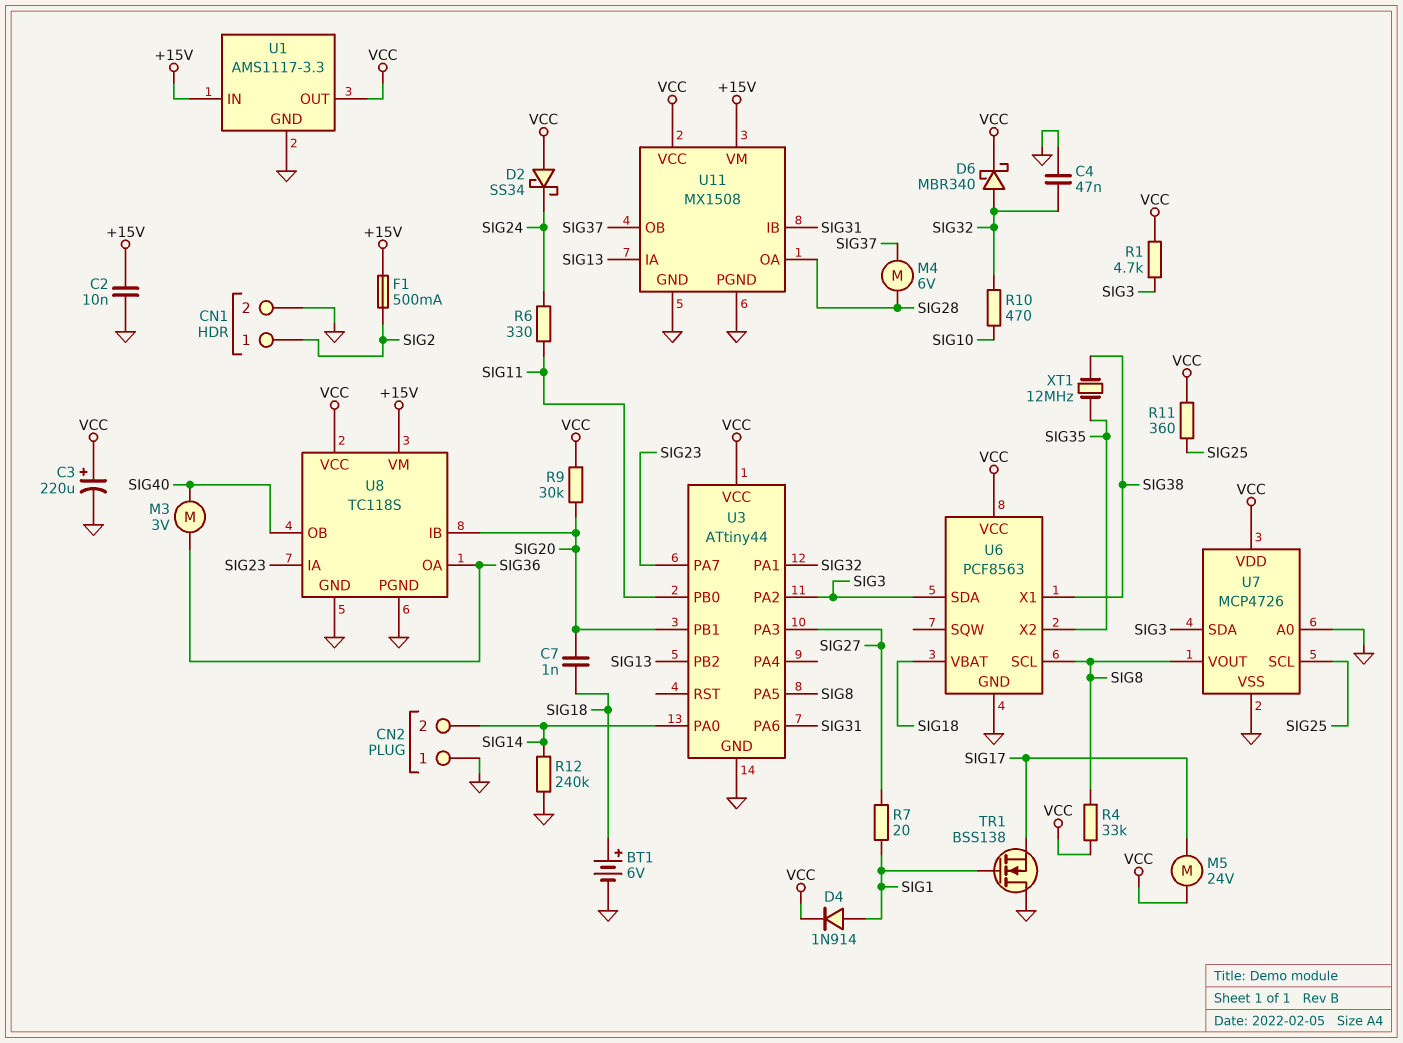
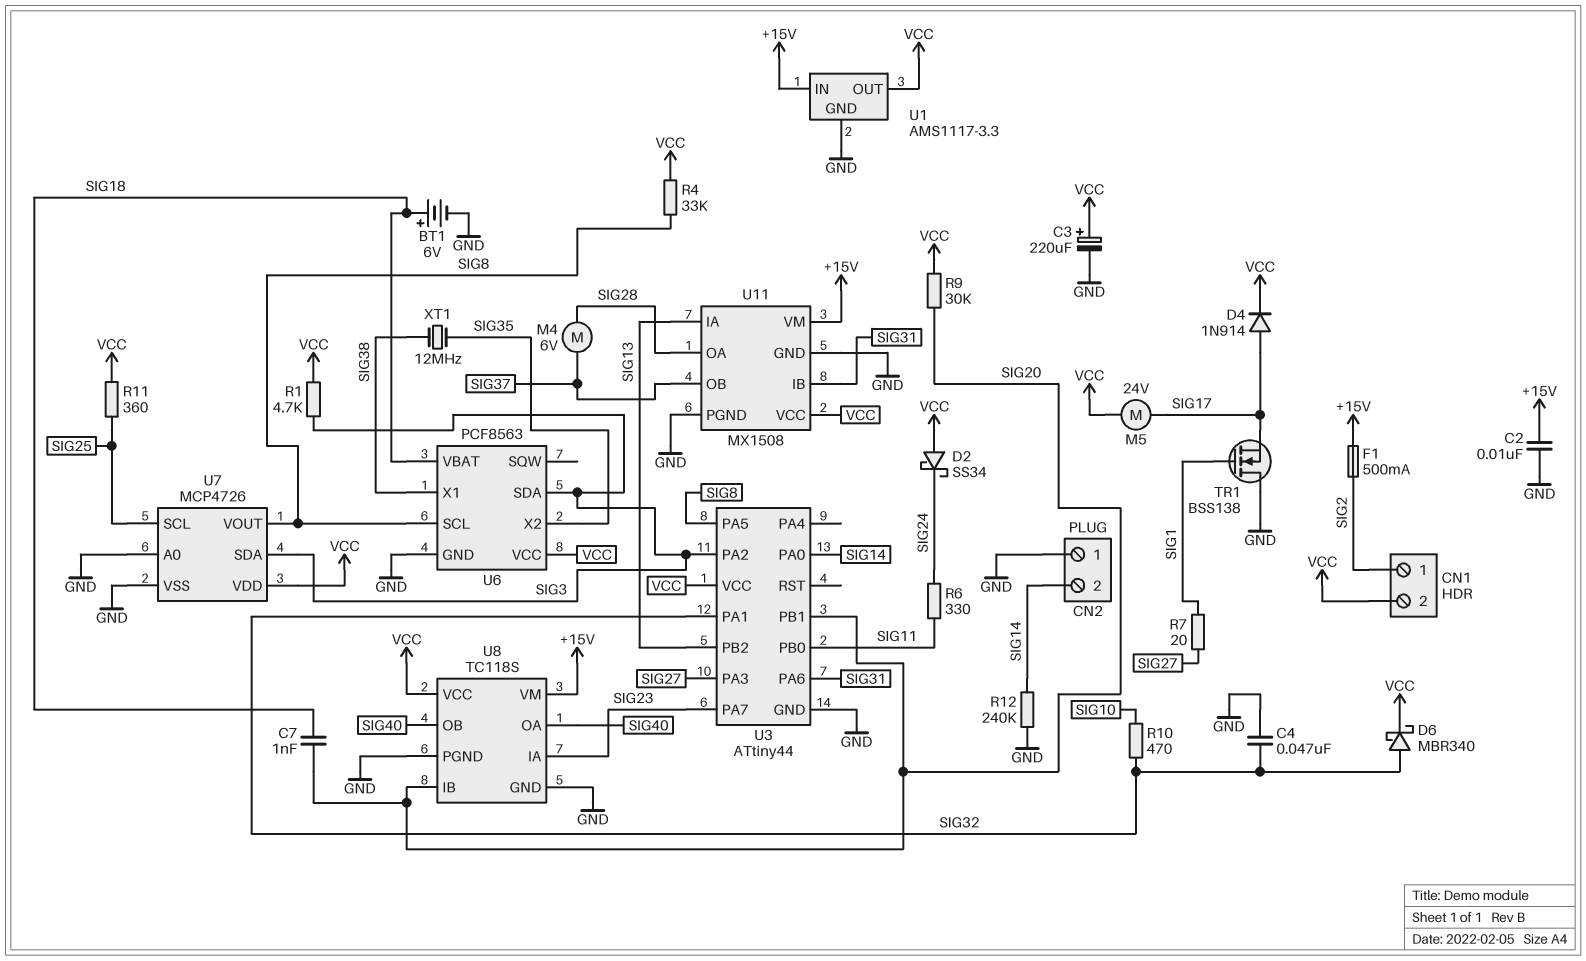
CN1 pin 2: GND -> VCC
D4: diode 1N914 (A SIG1, K VCC) -> diode 1N914 (A SIG17, K VCC)
M3: motor 3V (SIG36, SIG40) -> none
U8 pin OA: SIG36 -> SIG40

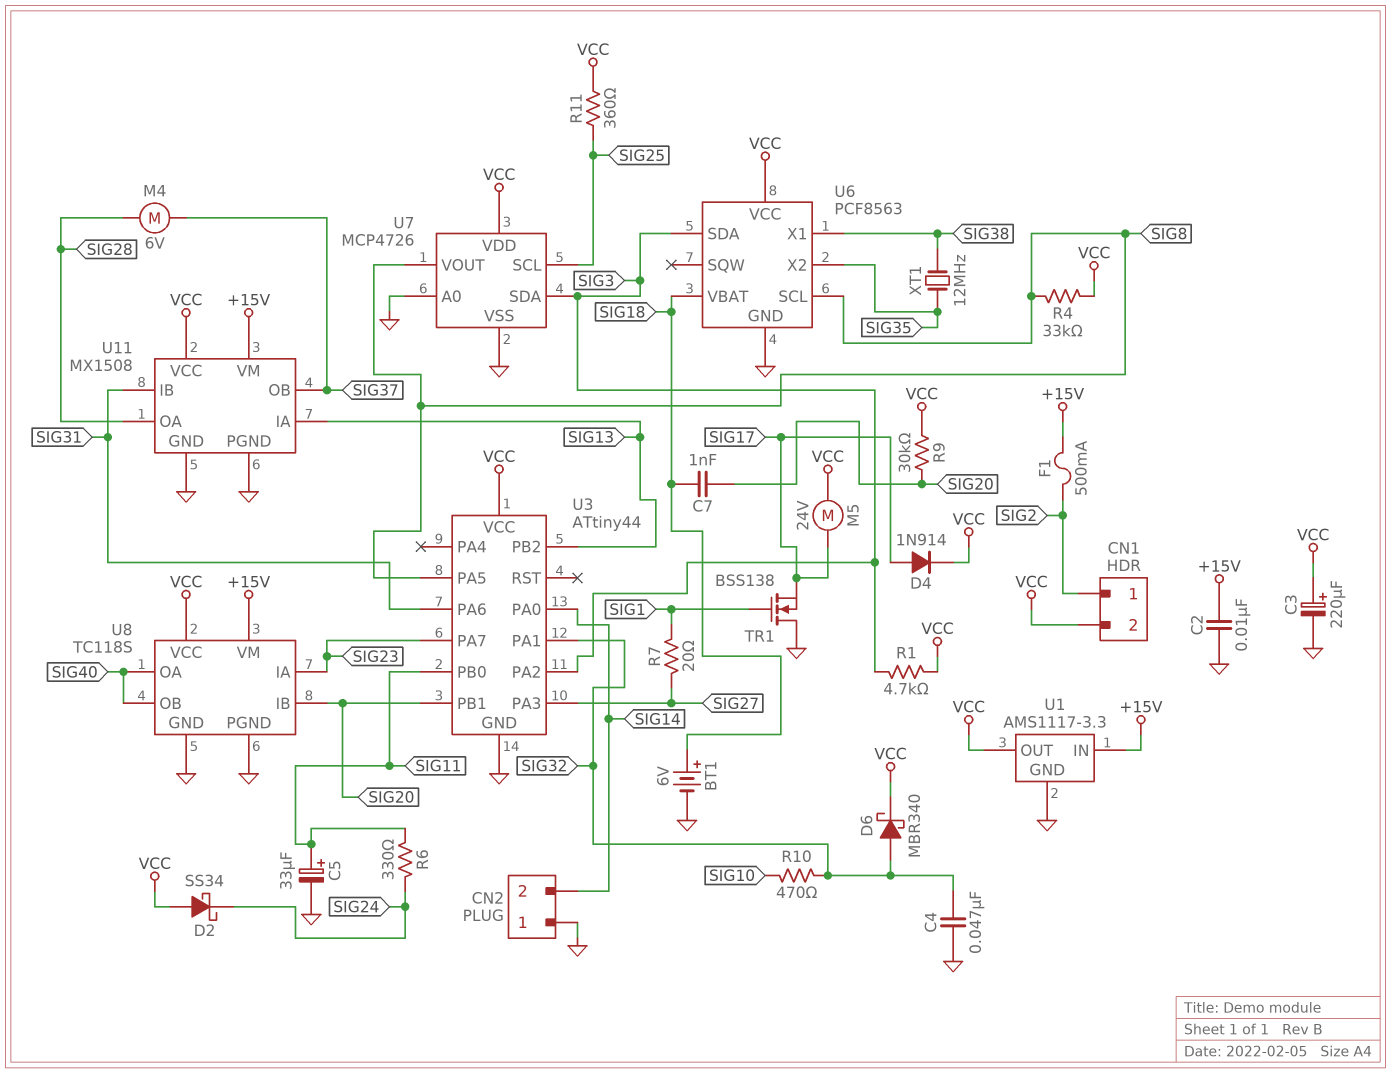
C5: none -> 33uF (plus SIG11, minus GND)
R12: 240k (GND, SIG14) -> none

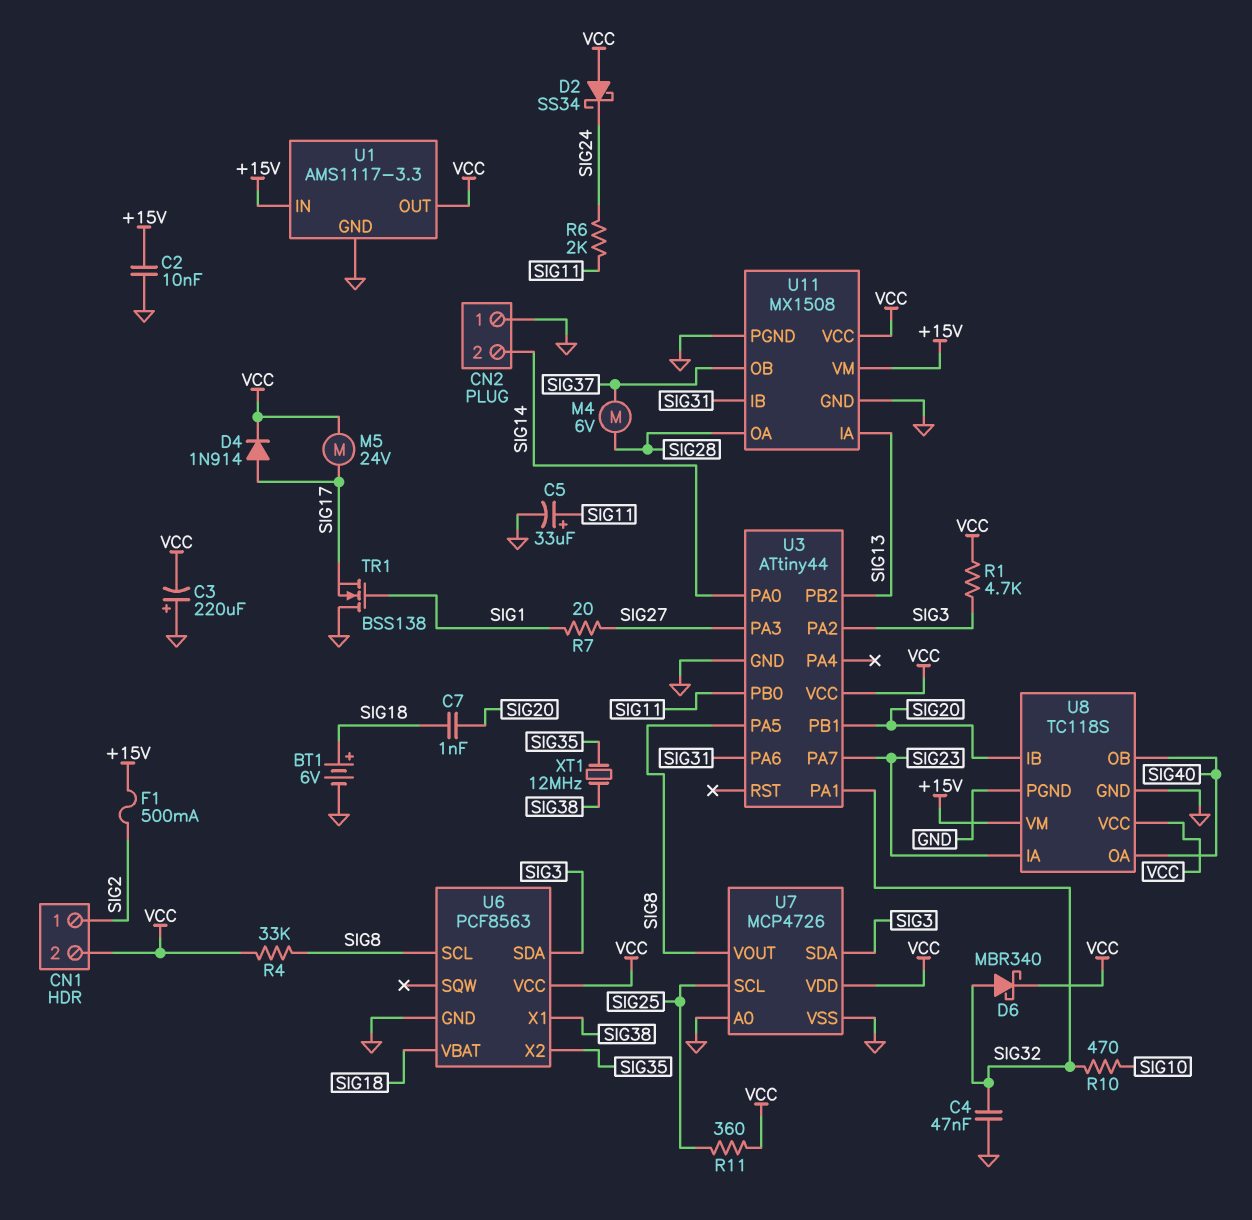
C3: 220uF (plus VCC, minus GND) -> 220uF (plus GND, minus VCC)
R6: 330 (SIG11, SIG24) -> 2k (SIG11, SIG24)
R9: 30k (SIG20, VCC) -> none

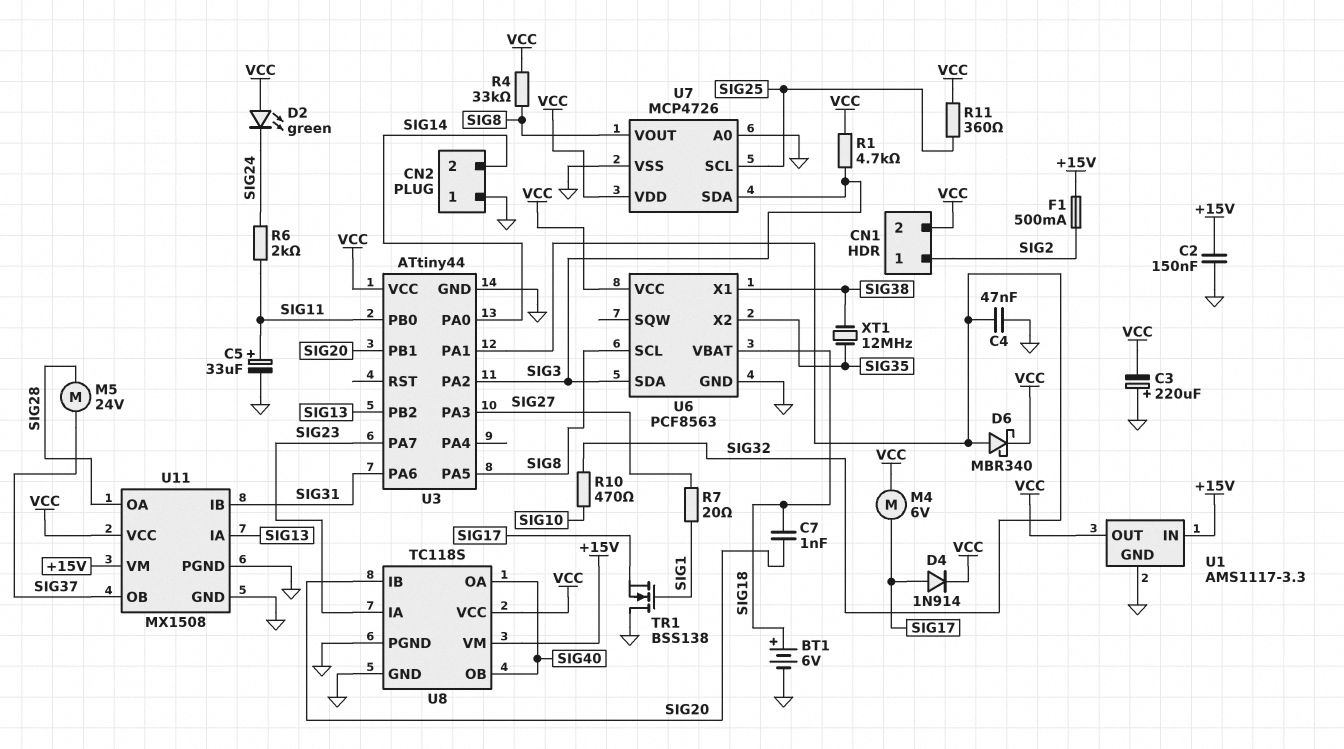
C2: 10nF (+15V, GND) -> 150nF (+15V, GND)
D2: schottky SS34 (A VCC, K SIG24) -> LED green (A VCC, K SIG24)
M4: motor 6V (SIG28, SIG37) -> motor 6V (SIG17, VCC)
M5: motor 24V (SIG17, VCC) -> motor 24V (SIG28, SIG37)

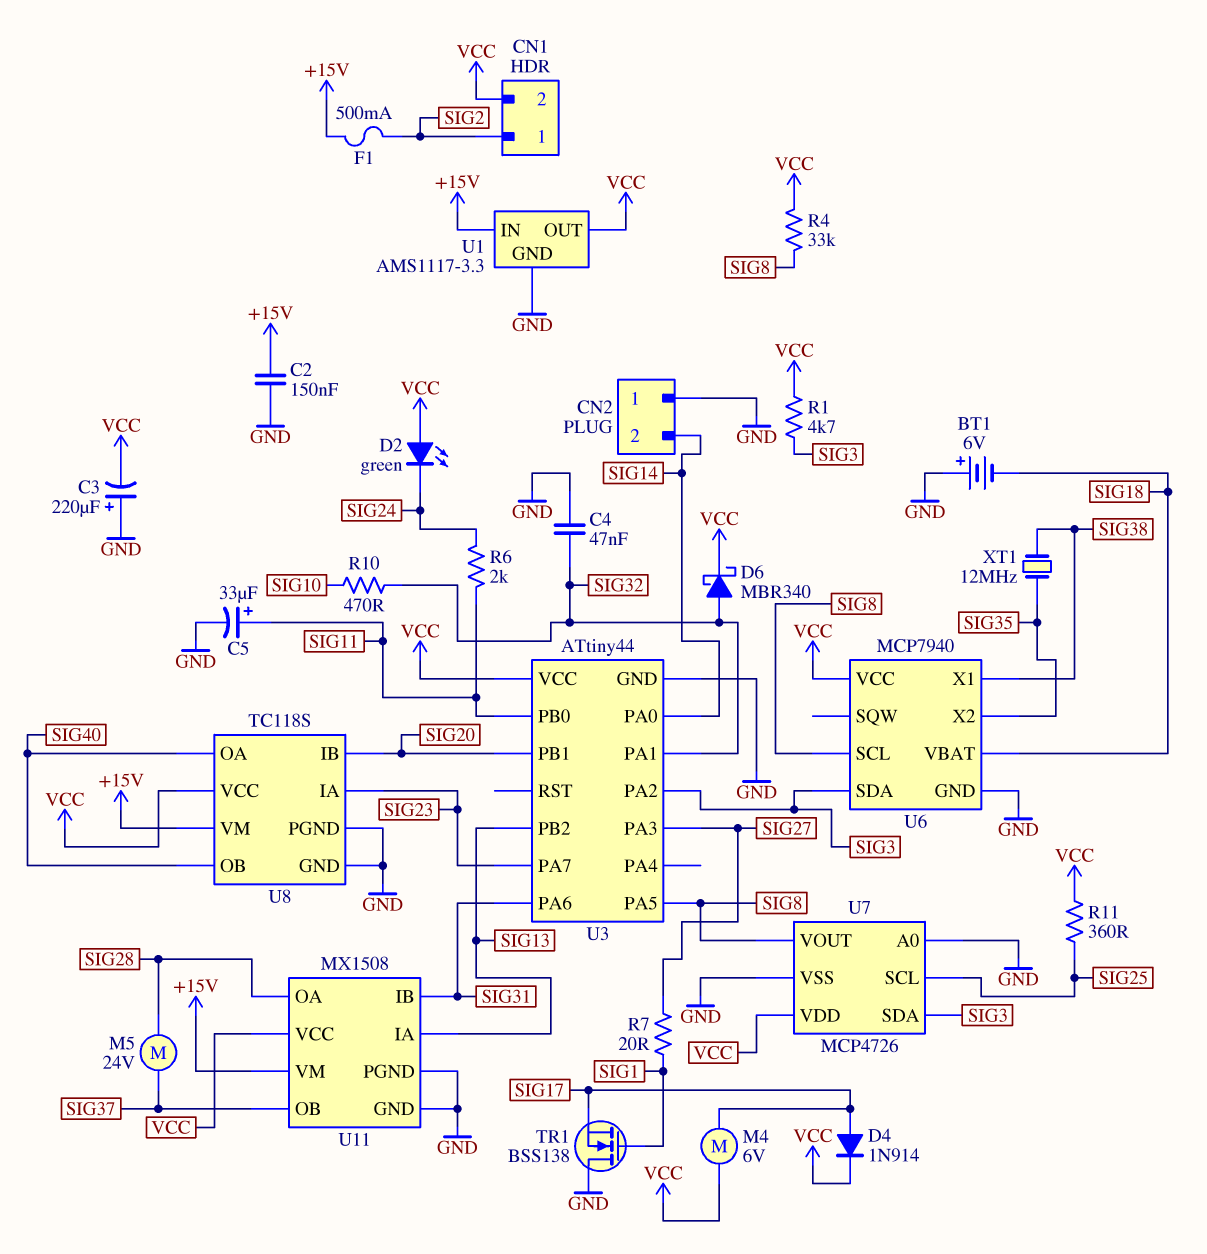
BT1: 6V (plus SIG18, minus GND) -> 6V (plus GND, minus SIG18)
C7: 1nF (SIG18, SIG20) -> none
U6: PCF8563 -> MCP7940

